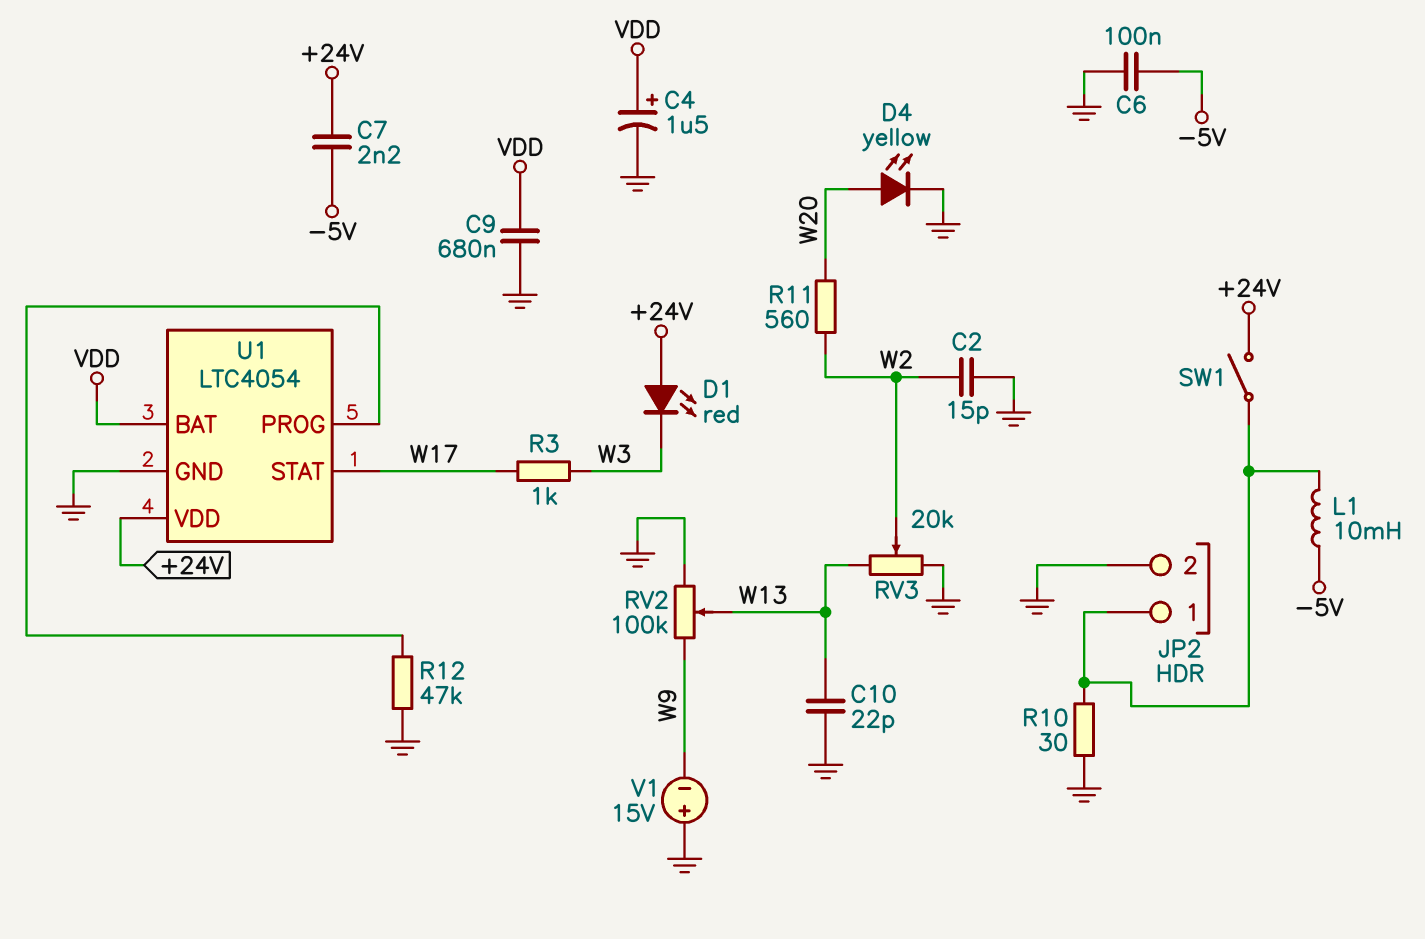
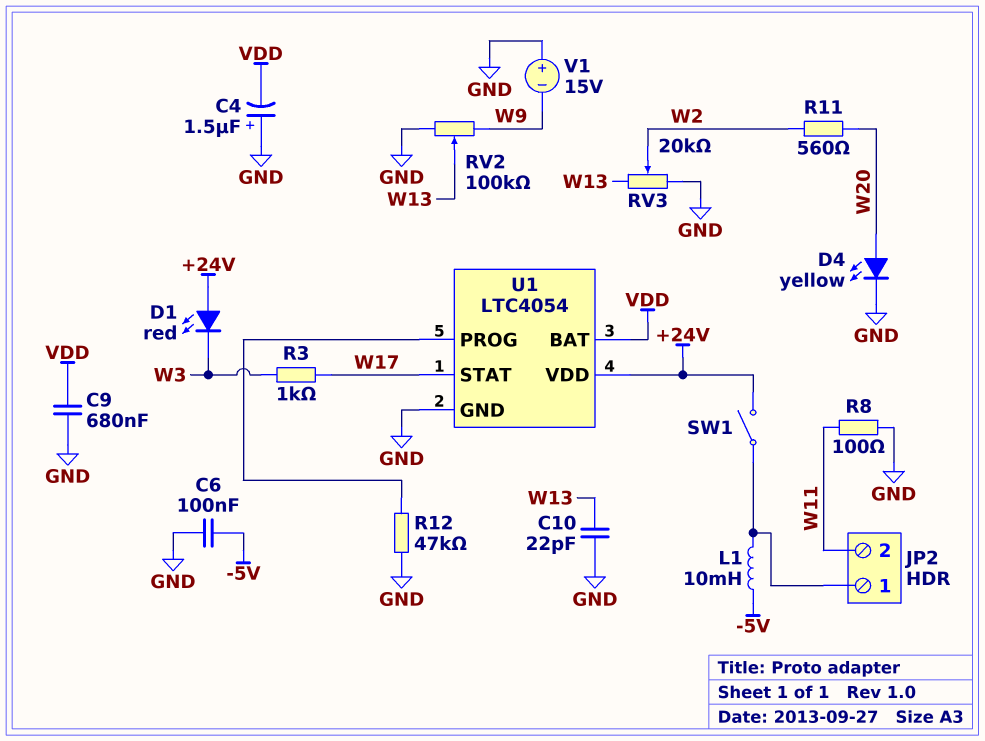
C2: 15pF (GND, W2) -> none
C4: 1.5uF (plus VDD, minus GND) -> 1.5uF (plus GND, minus VDD)
C7: 2.2nF (+24V, -5V) -> none
JP2 pin 2: GND -> W11
R8: none -> 100 (GND, W11)
R10: 30 (GND, JP2/1) -> none

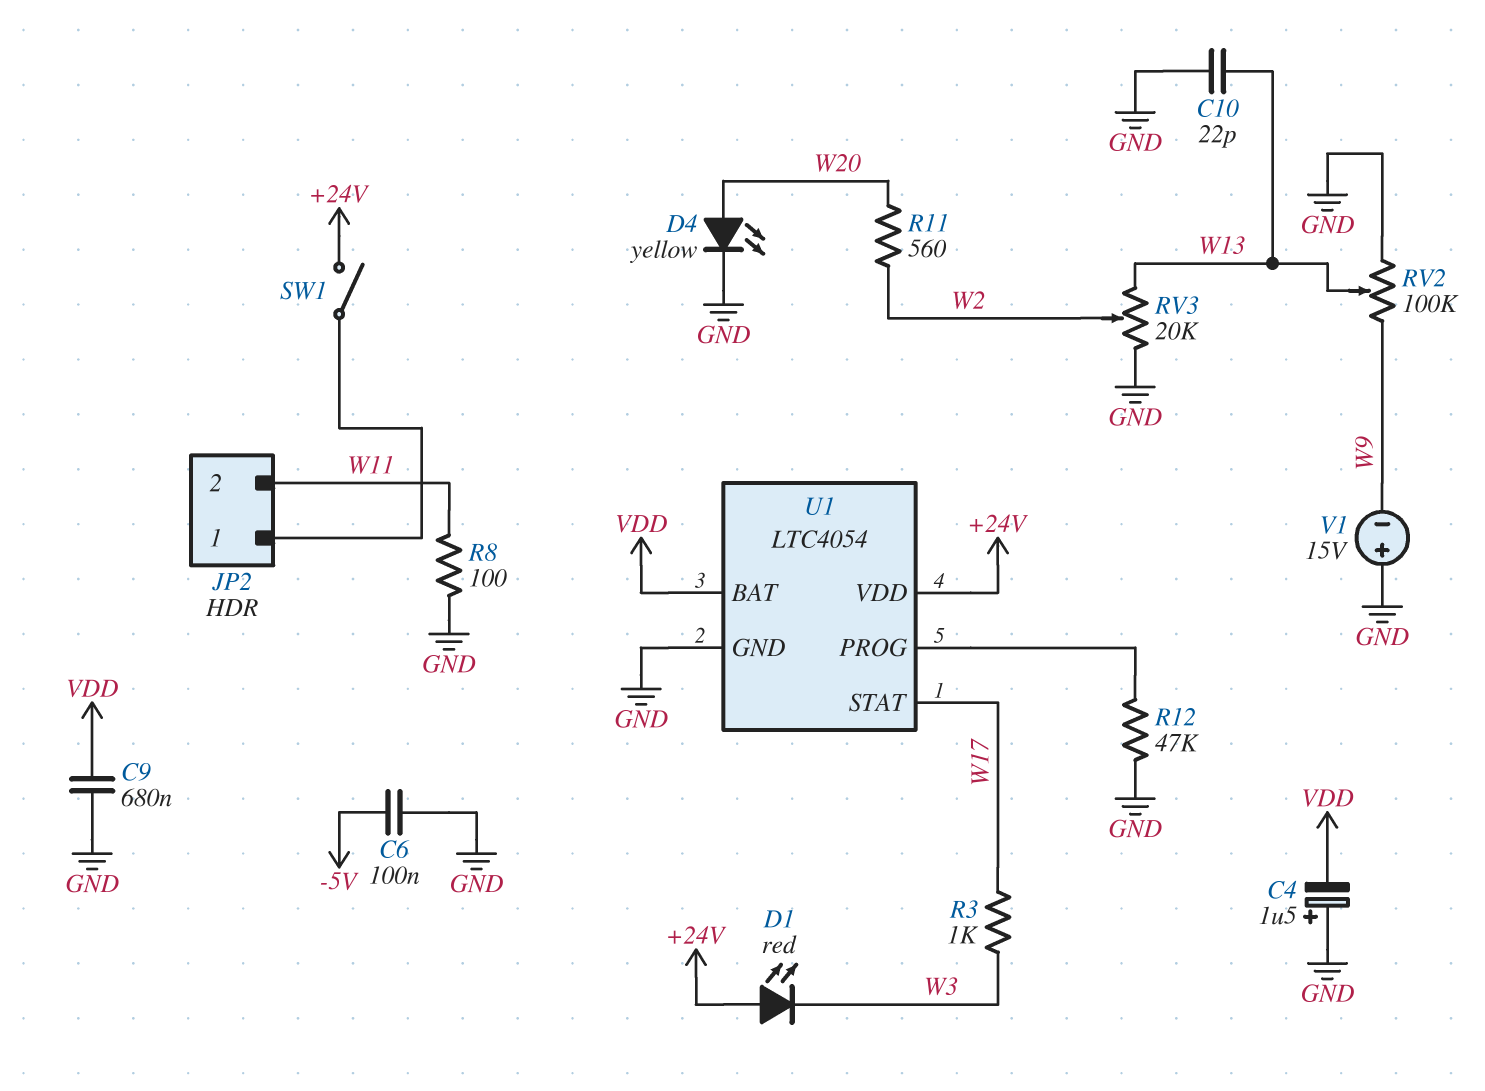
L1: 10mH (-5V, JP2/1) -> none

